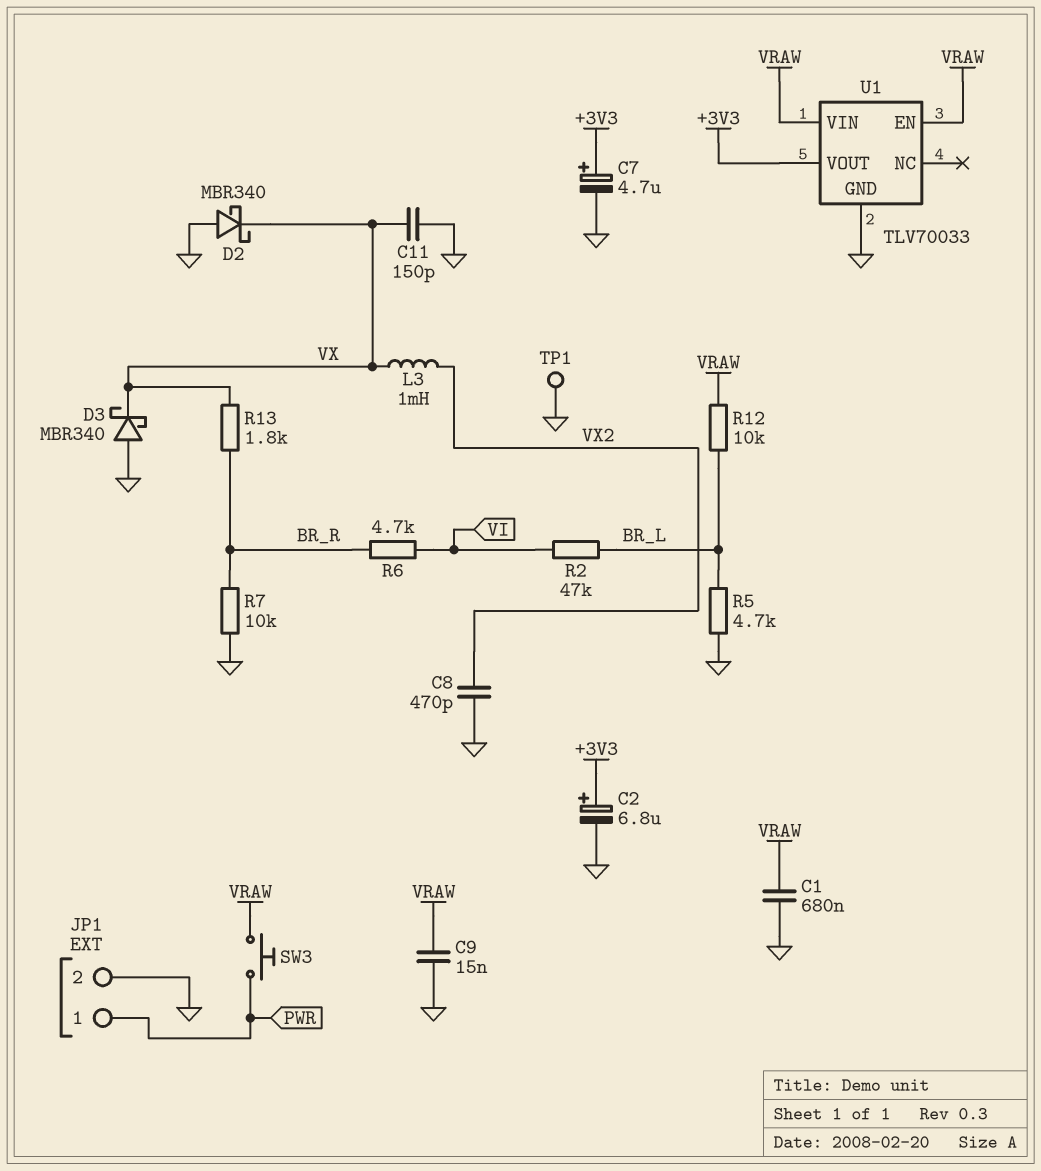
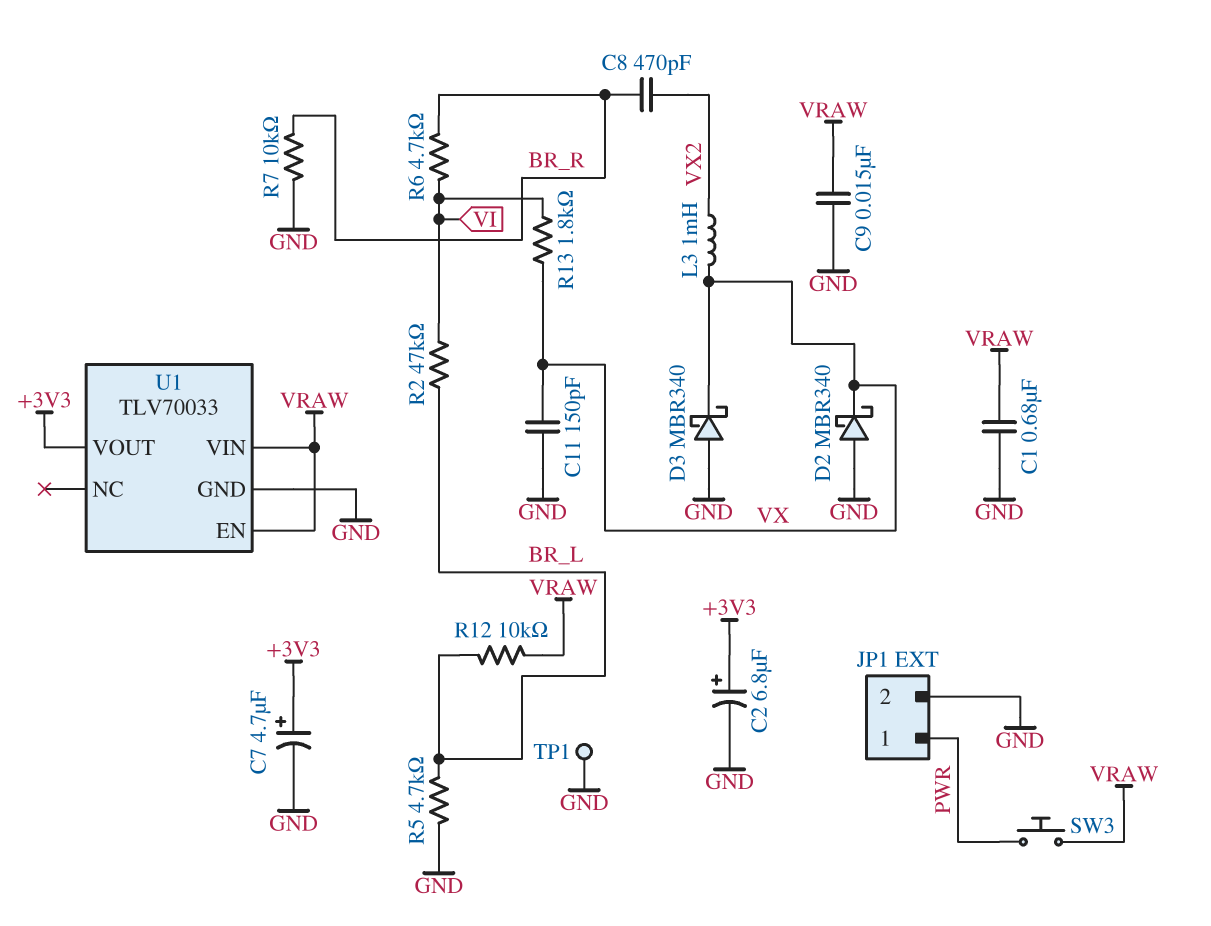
C8: 470pF (GND, VX2) -> 470pF (BR_R, VX2)
R13: 1.8k (BR_R, VX) -> 1.8k (VI, VX)

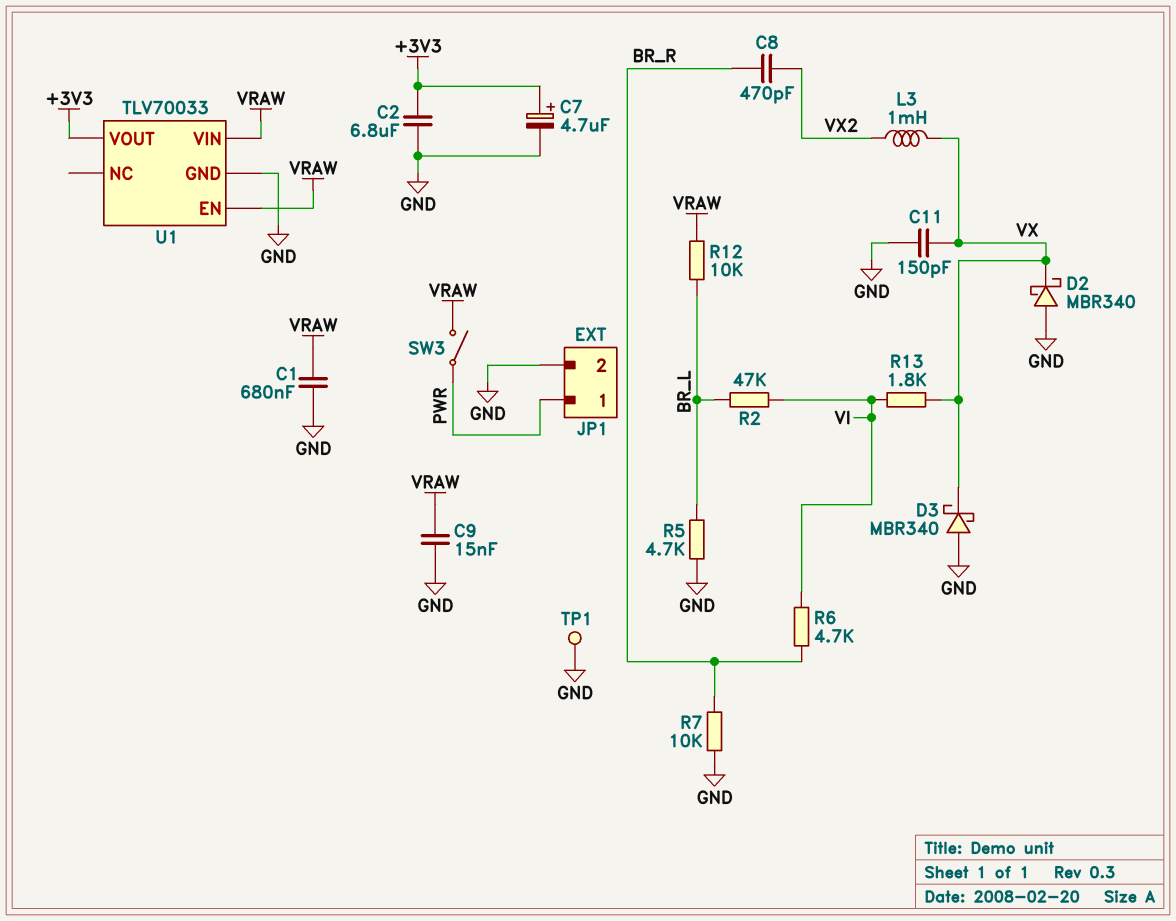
C2: 6.8uF (plus +3V3, minus GND) -> 6.8uF (+3V3, GND)
SW3: button (PWR, VRAW) -> switch (PWR, VRAW)

